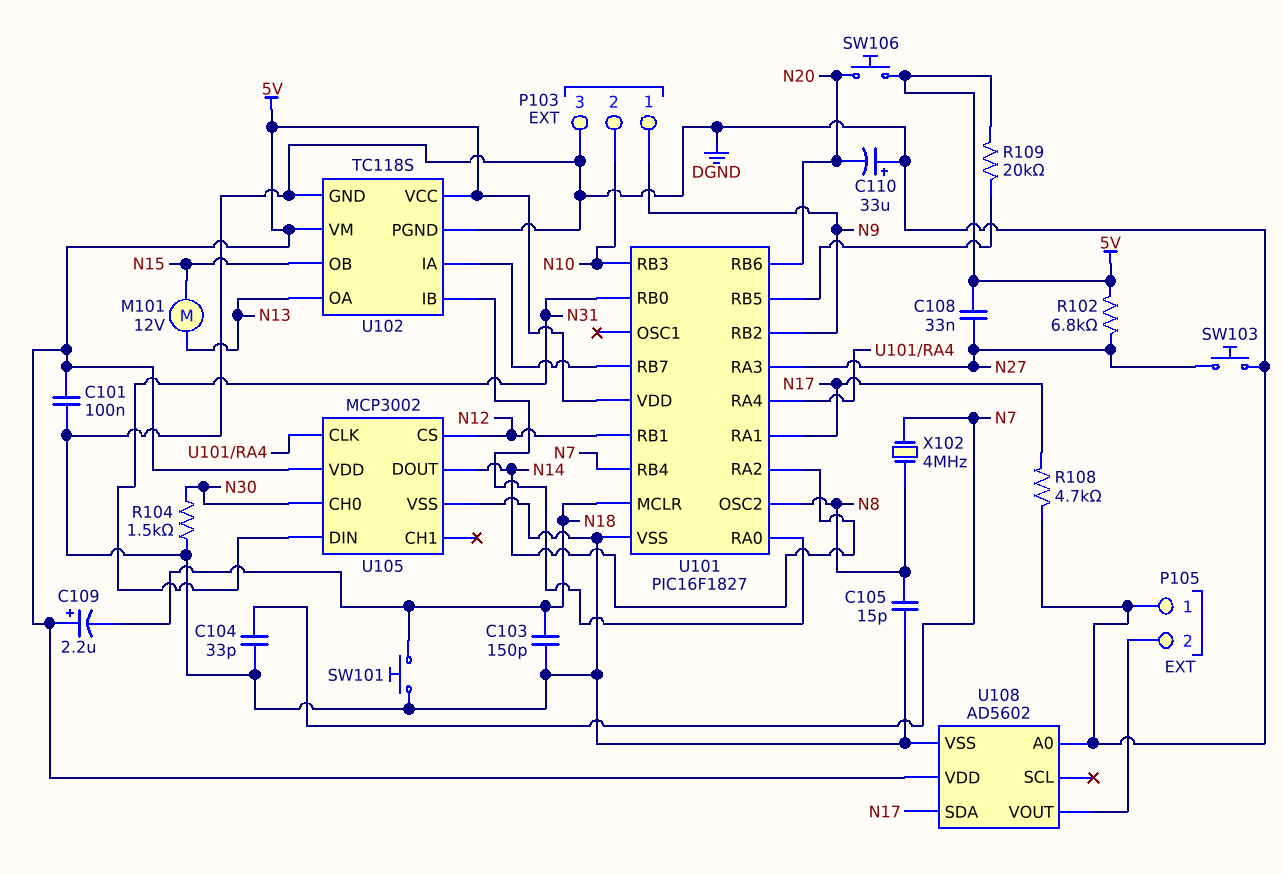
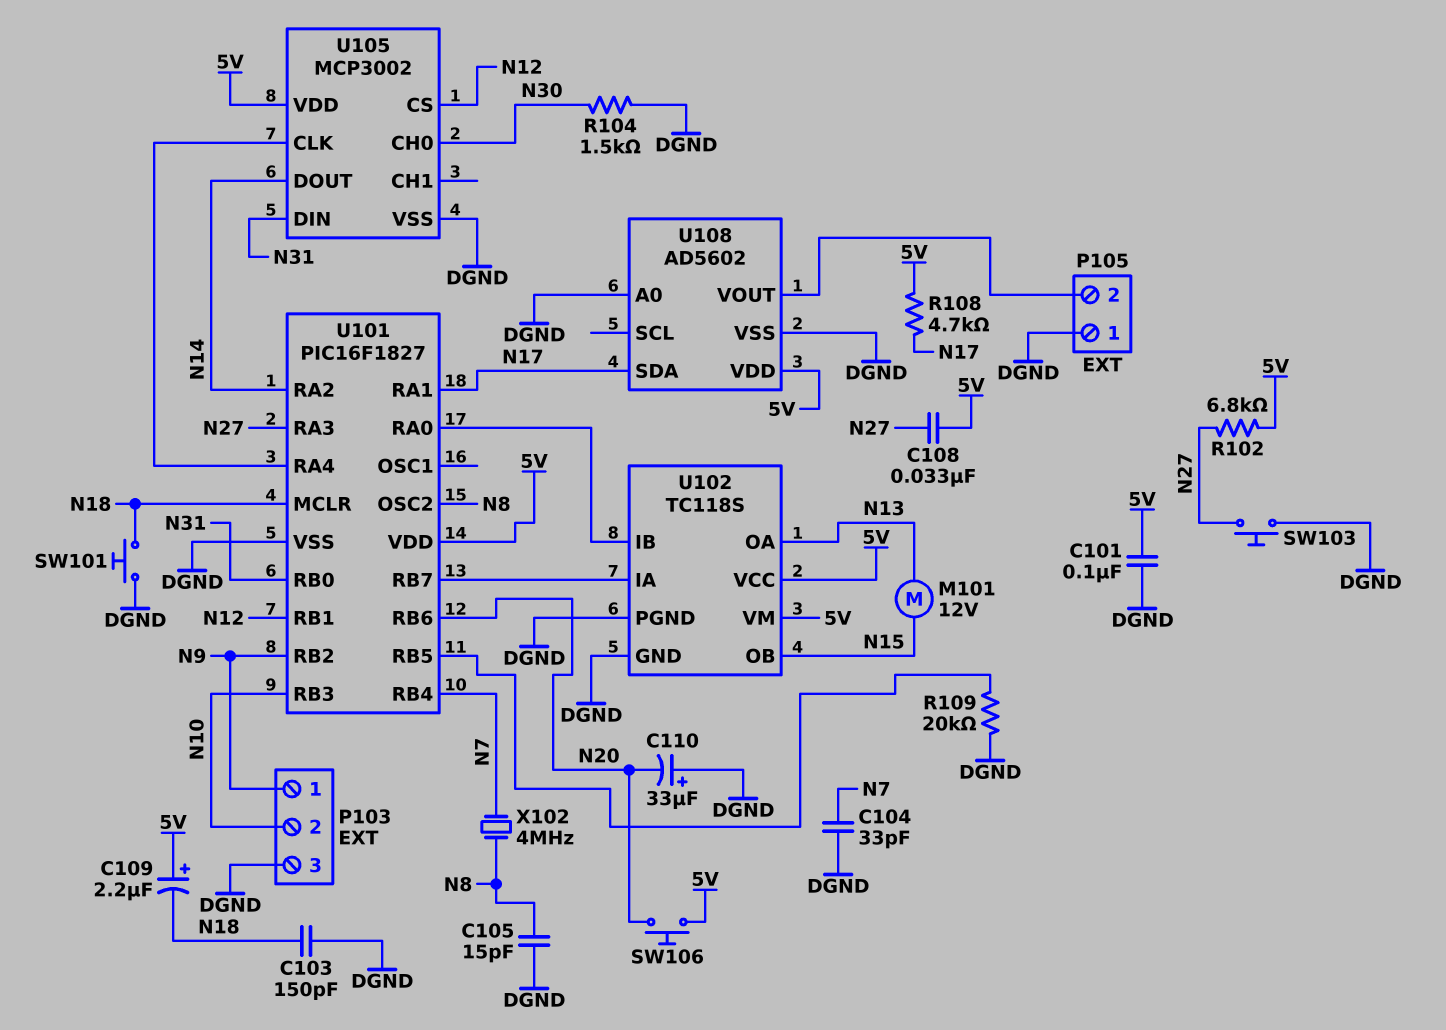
R108: 4.7k (DGND, N17) -> 4.7k (5V, N17)
R109: 20k (5V, U101/RB5) -> 20k (DGND, U101/RB5)

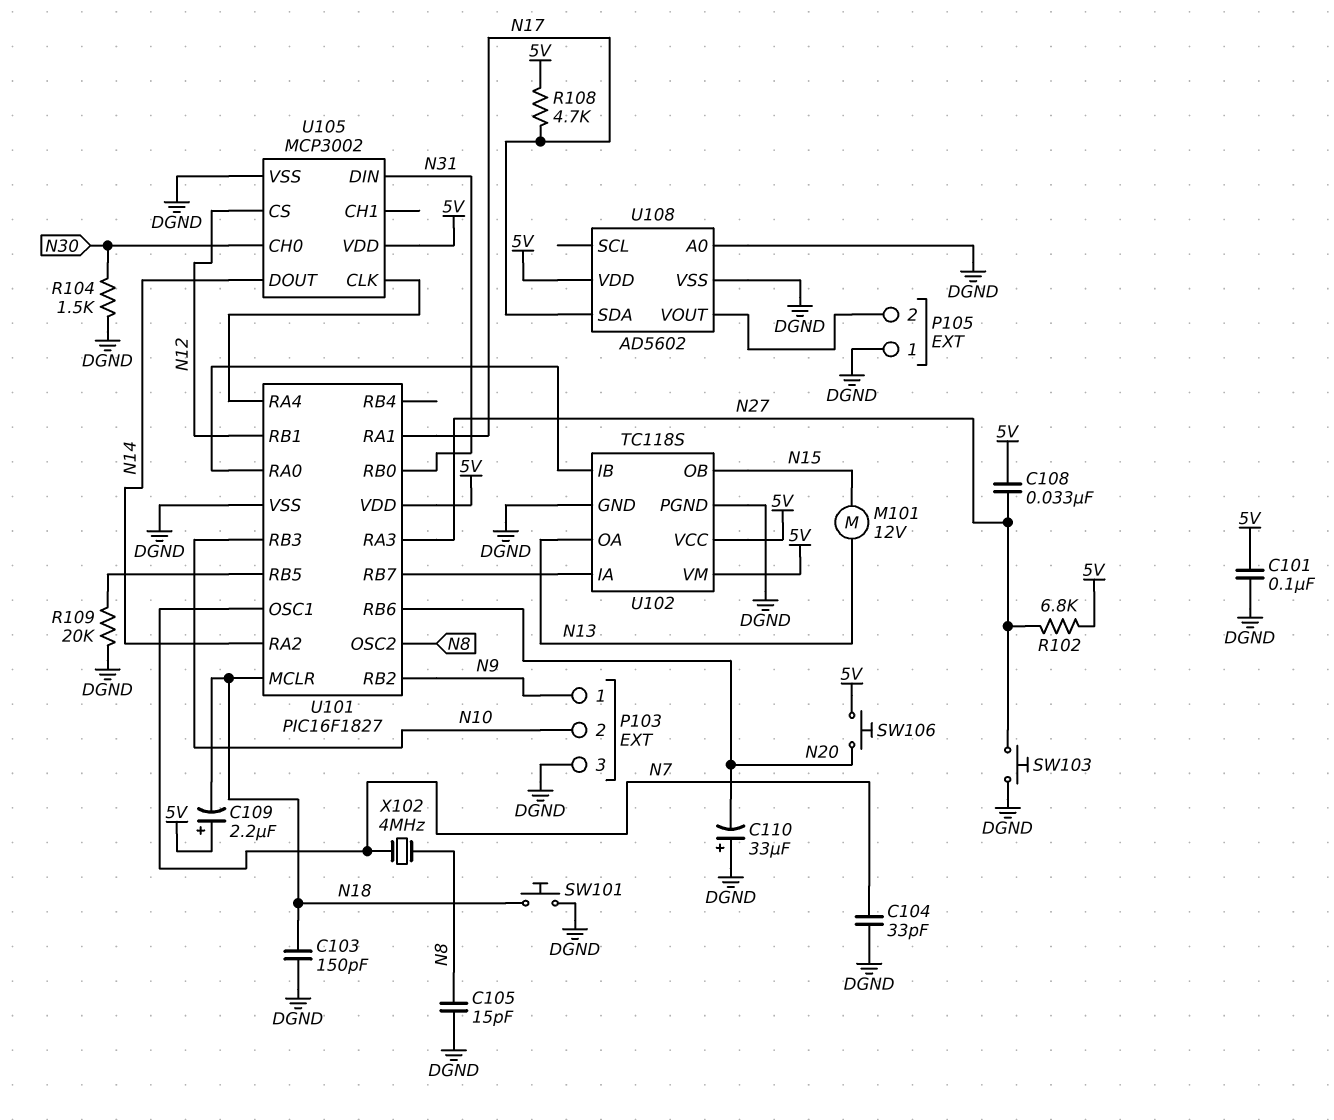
U101 pin OSC1: none -> N7
U101 pin RB4: N7 -> none

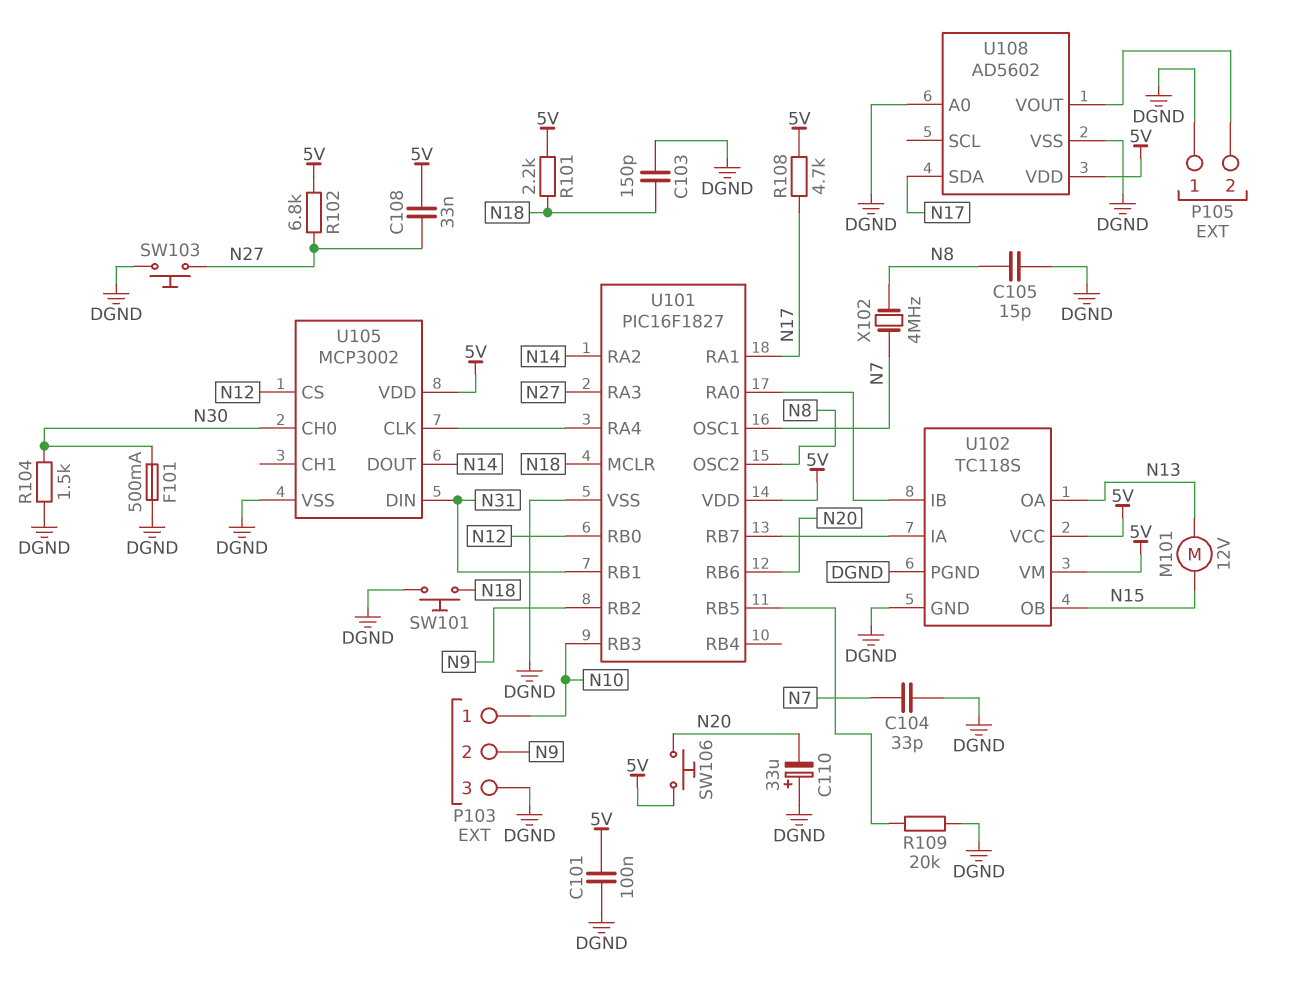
C109: 2.2uF (plus 5V, minus N18) -> none
F101: none -> 500mA (DGND, N30)
P103 pin 1: N9 -> N10
P103 pin 2: N10 -> N9
R101: none -> 2.2k (5V, N18)
U101 pin RB0: N31 -> N12
U101 pin RB1: N12 -> N31

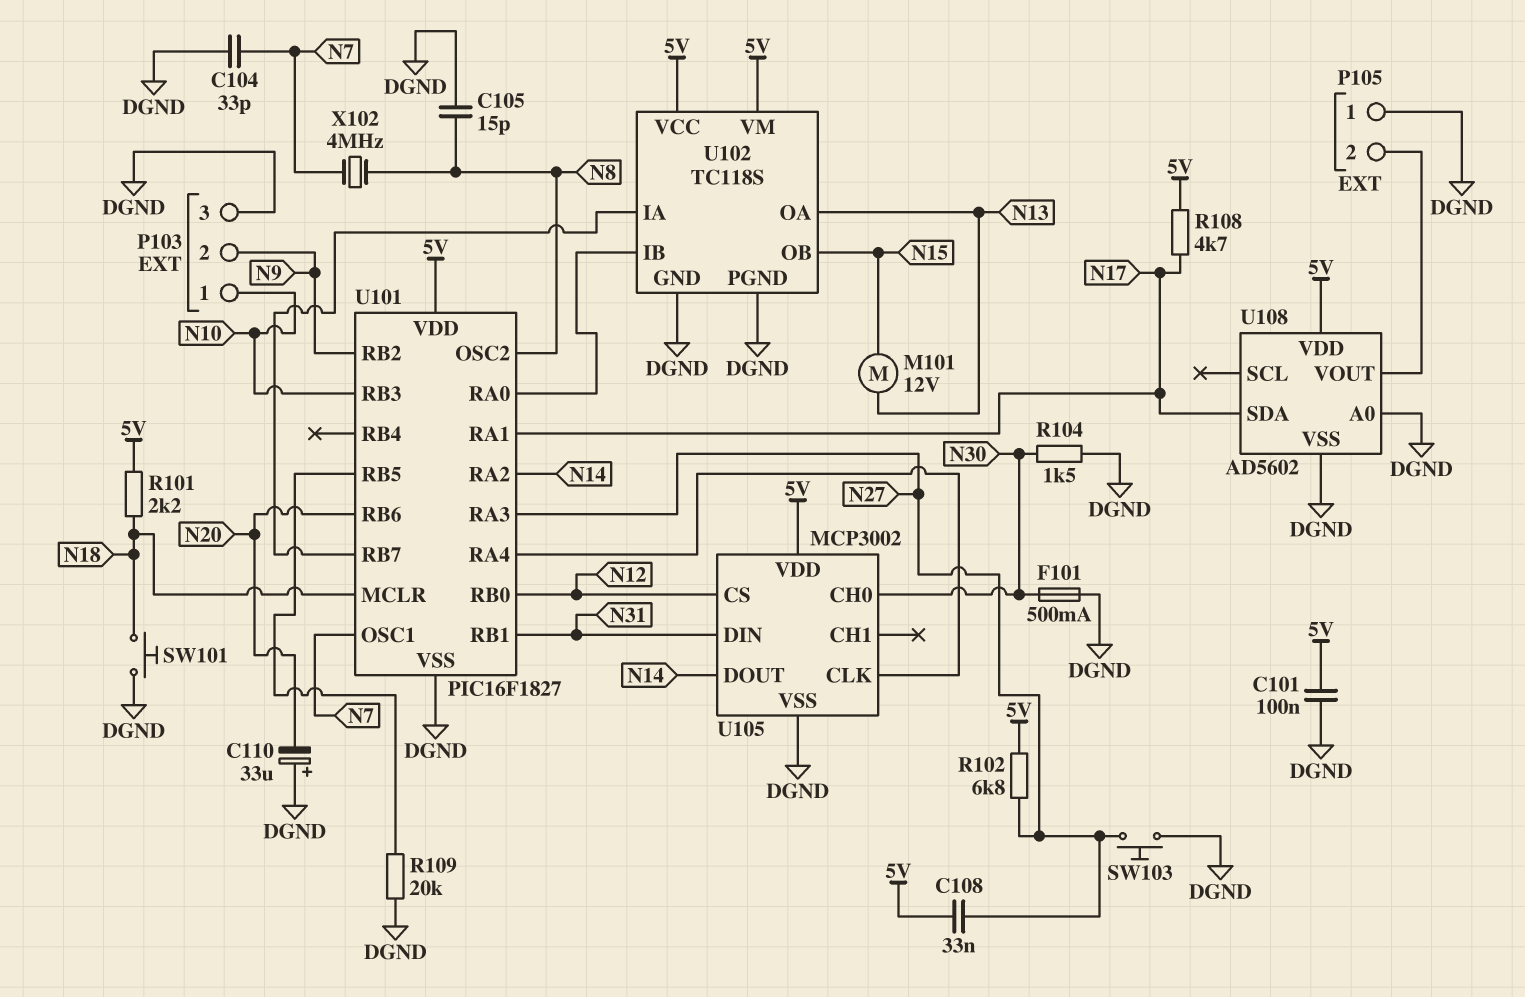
C103: 150pF (DGND, N18) -> none
SW106: button (5V, N20) -> none

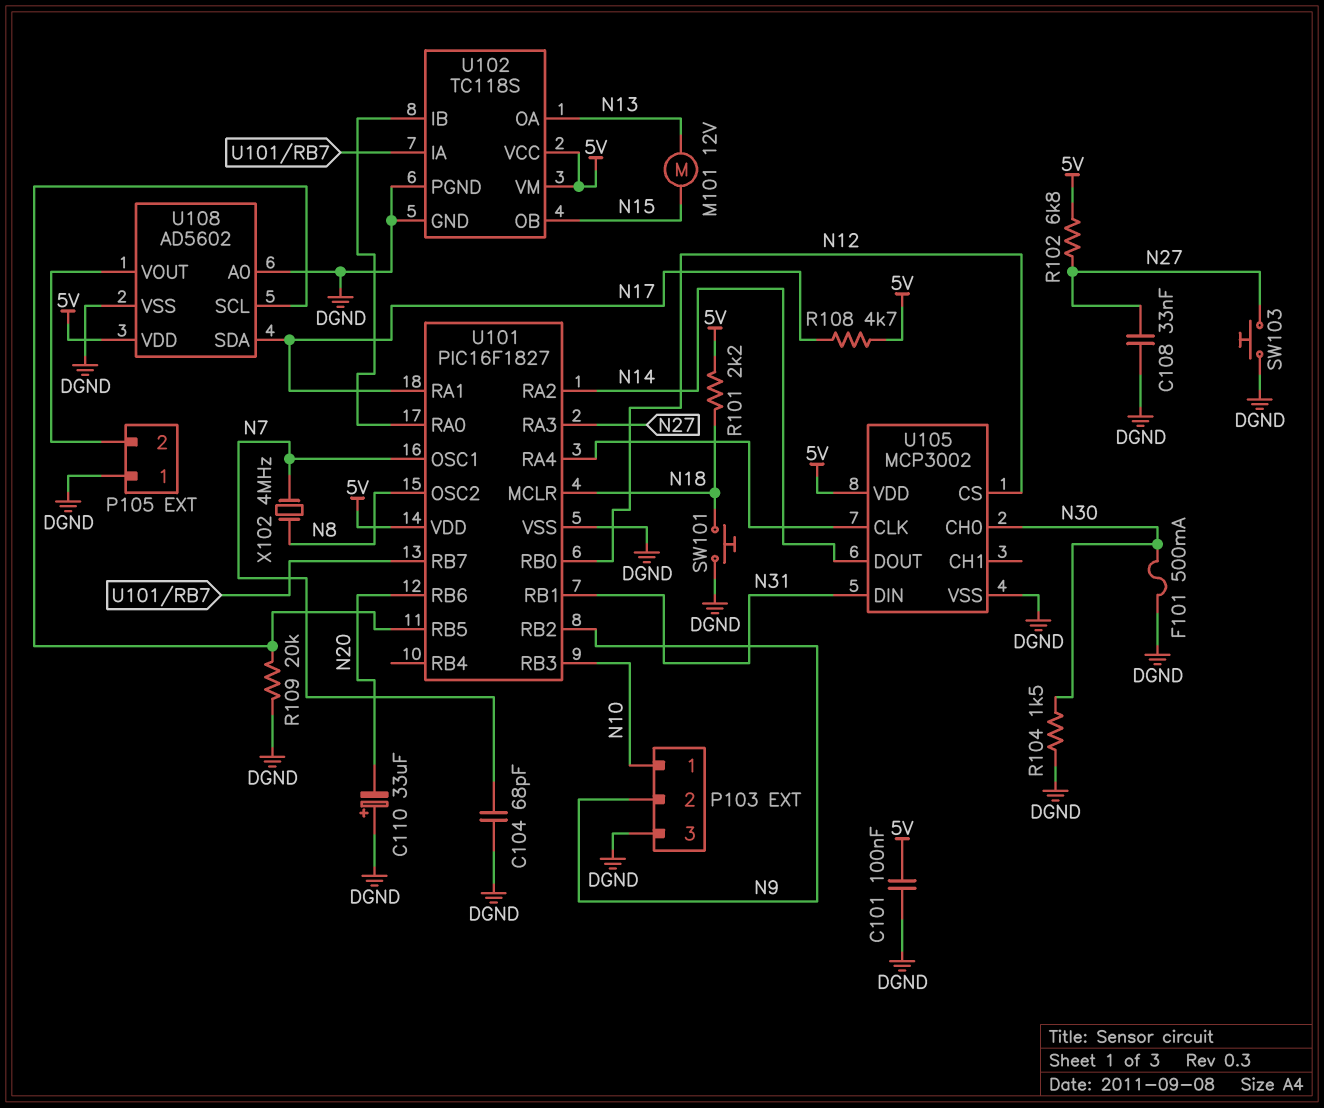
C104: 33pF (DGND, N7) -> 68pF (DGND, N7)
C105: 15pF (DGND, N8) -> none
C108: 33nF (5V, N27) -> 33nF (DGND, N27)
U108 pin SCL: none -> U101/RB5

